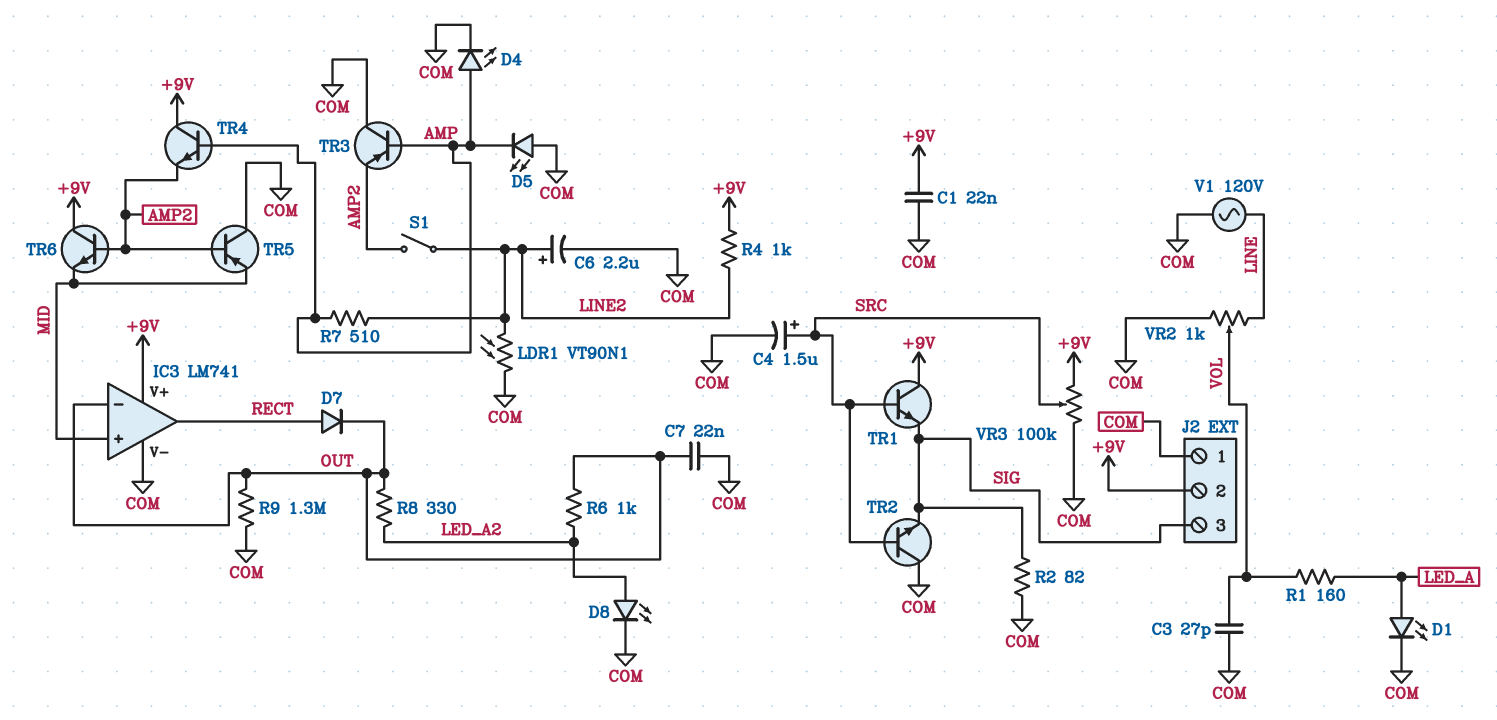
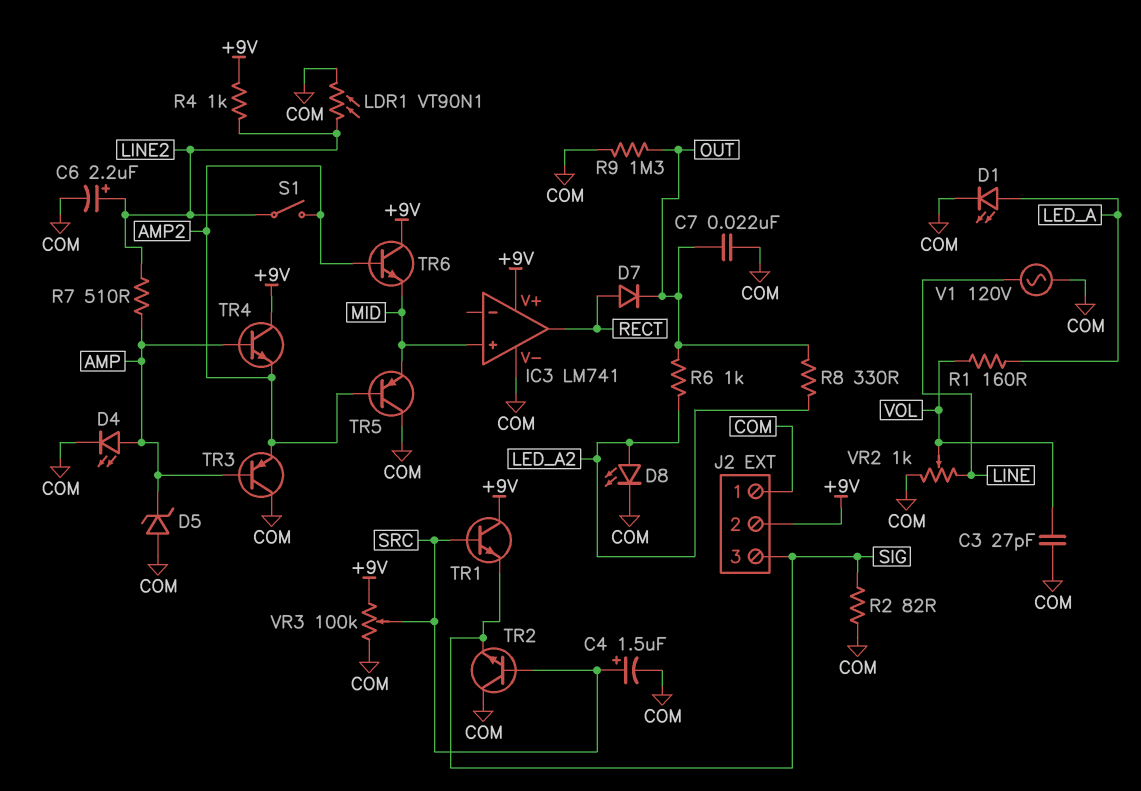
C1: 22nF (+9V, COM) -> none
D5: LED (A COM, K AMP) -> zener (A COM, K AMP)
IC3 pin in-: OUT -> none

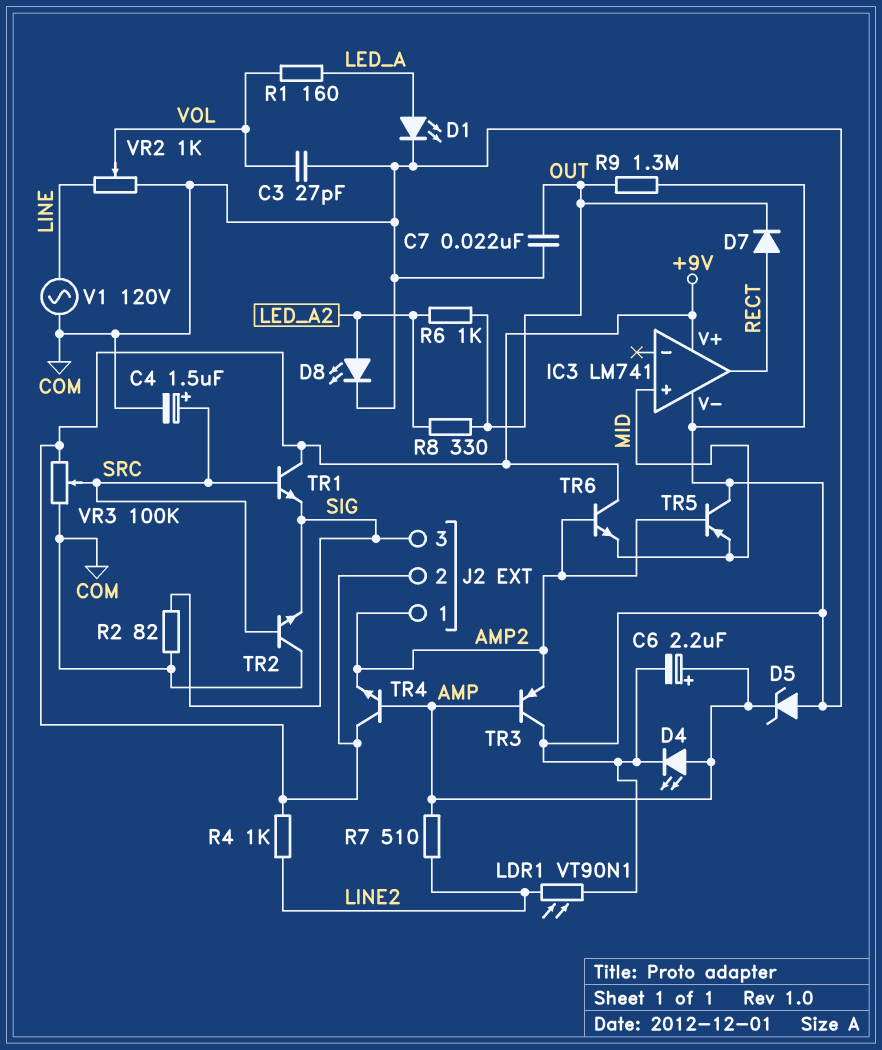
C6: 2.2uF (plus LINE2, minus COM) -> 2.2uF (plus AMP, minus COM)
J2 pin 1: COM -> AMP2
S1: switch (AMP2, LINE2) -> none

